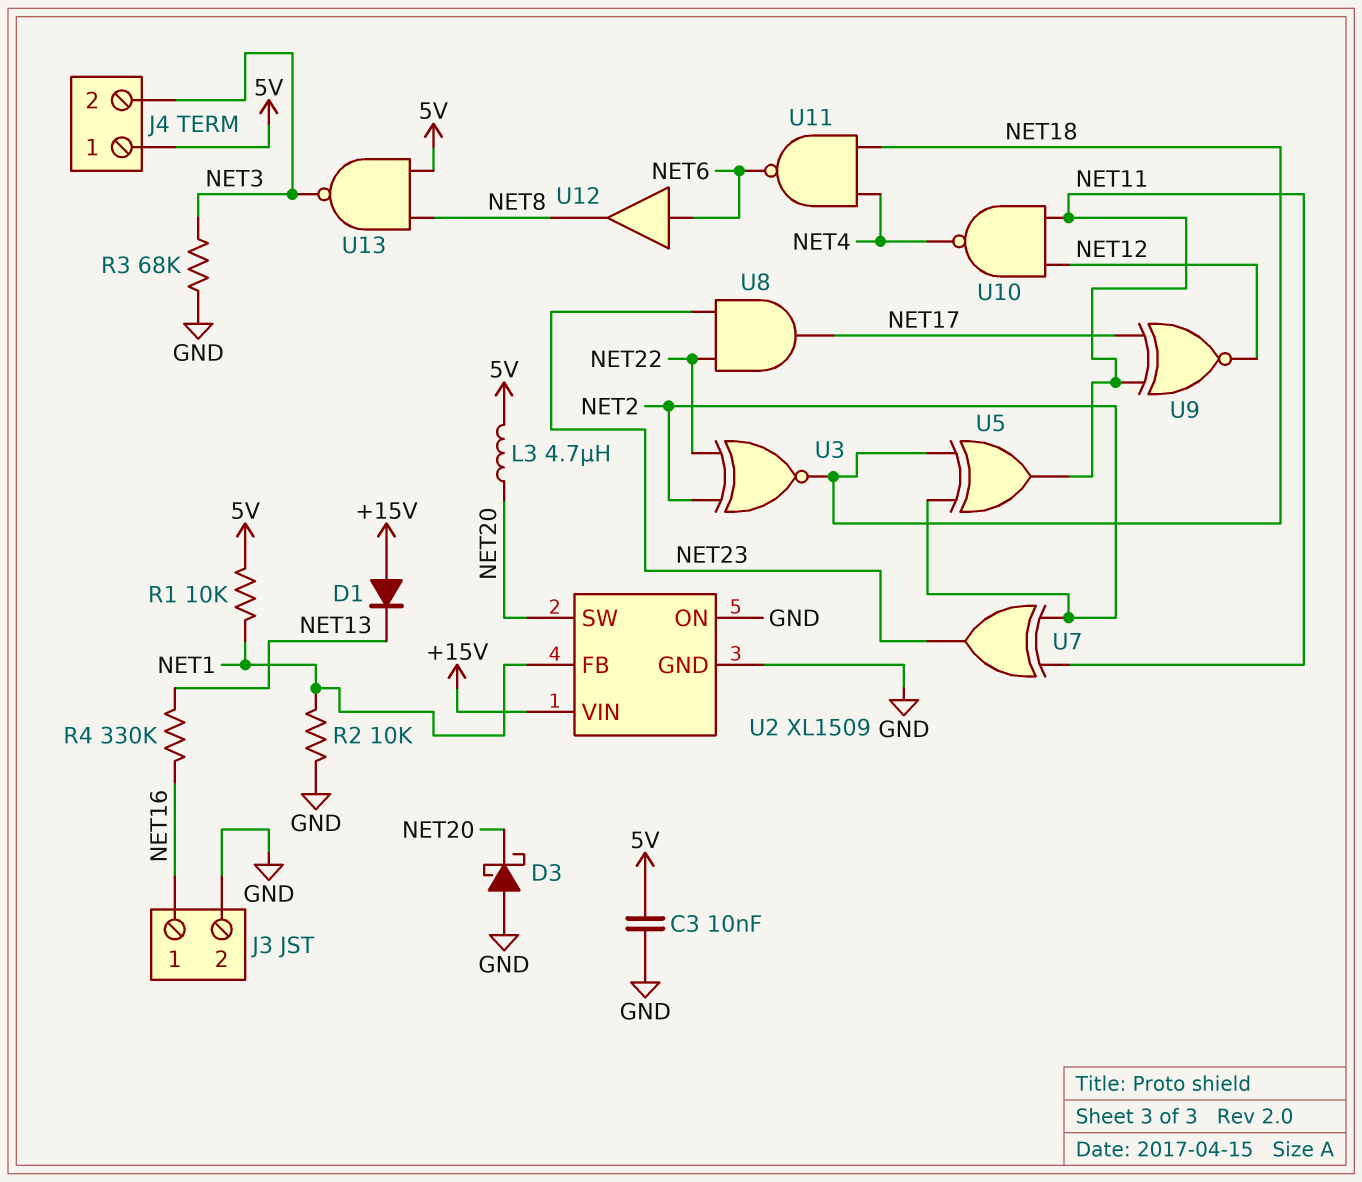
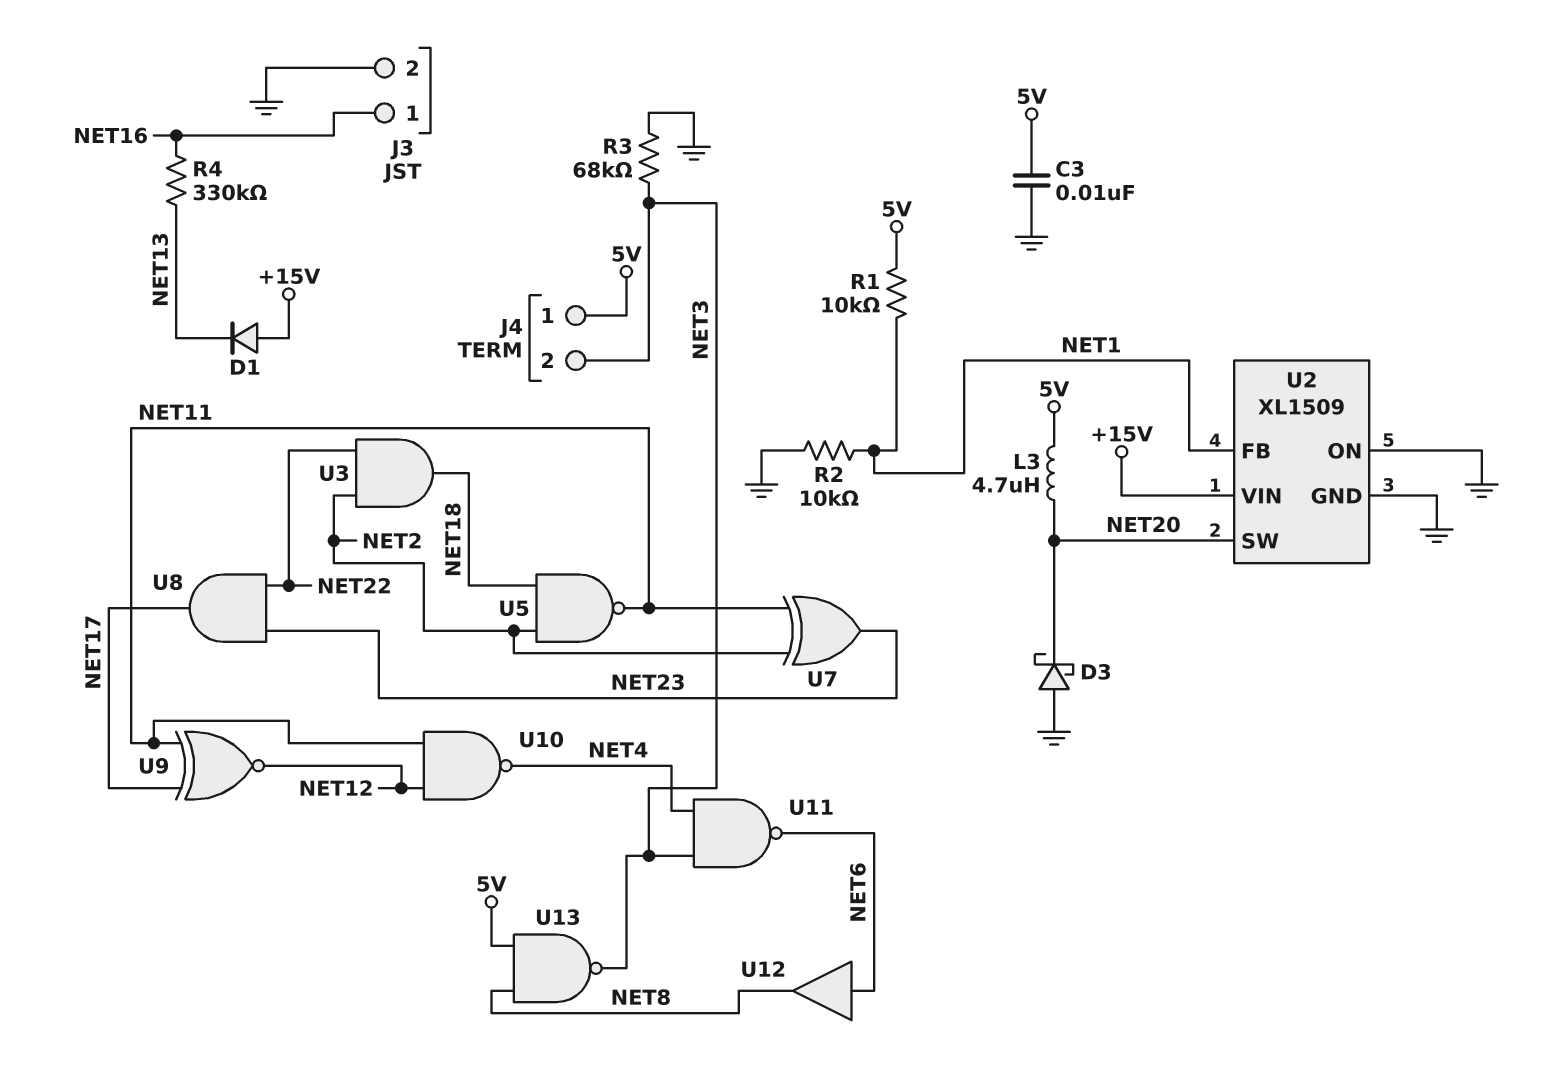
U3: XNOR (in NET2, in NET22, out NET18) -> AND (in NET2, in NET22, out NET18)
U5: XOR (in NET2, in NET18, out NET11) -> NAND (in NET2, in NET18, out NET11)
U11: NAND (in NET4, in NET18, out NET6) -> NAND (in NET3, in NET4, out NET6)

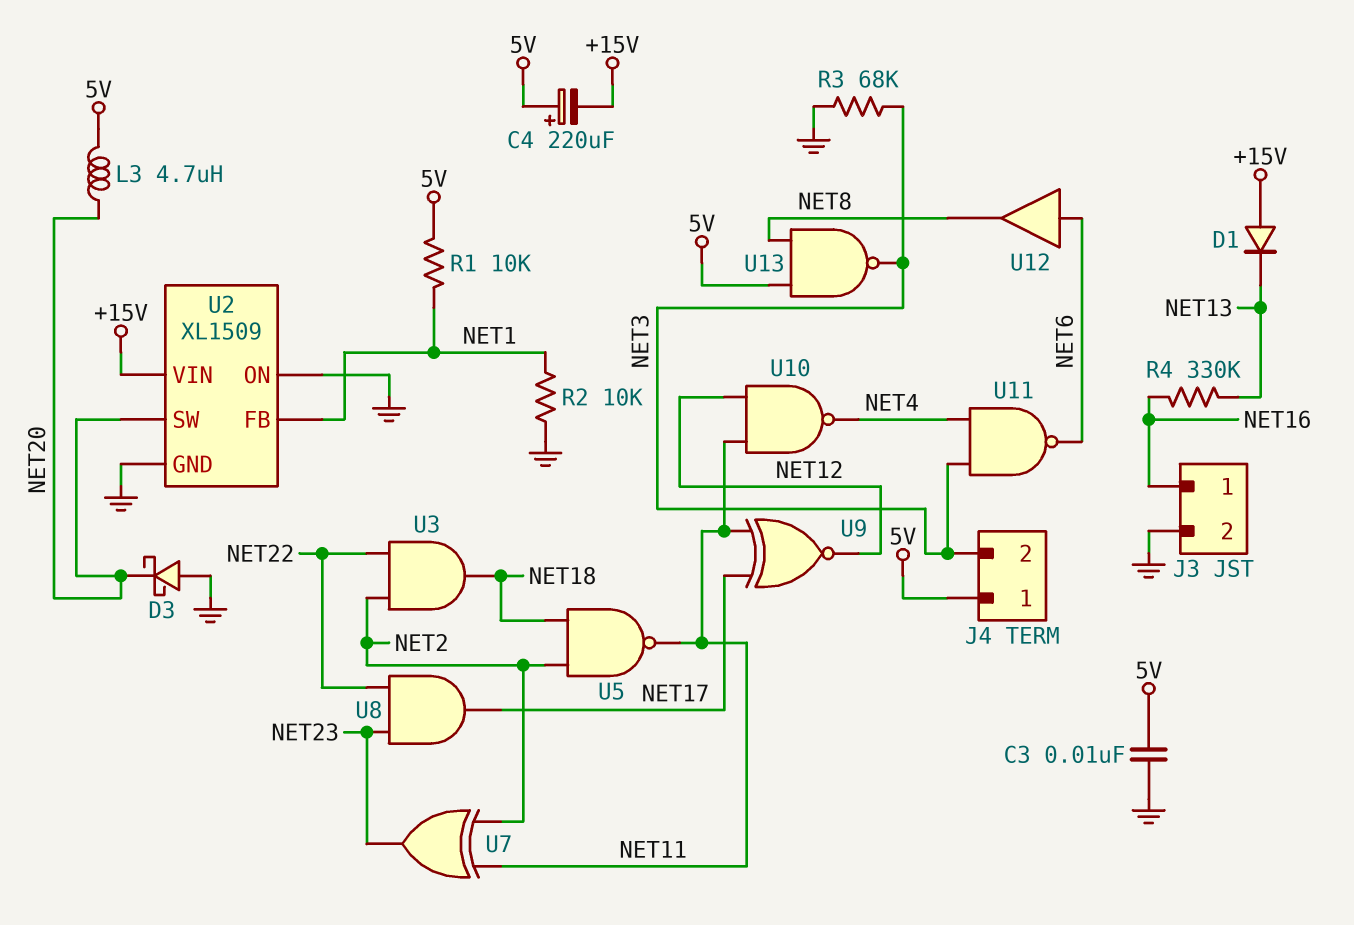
C4: none -> 220uF (plus 5V, minus +15V)

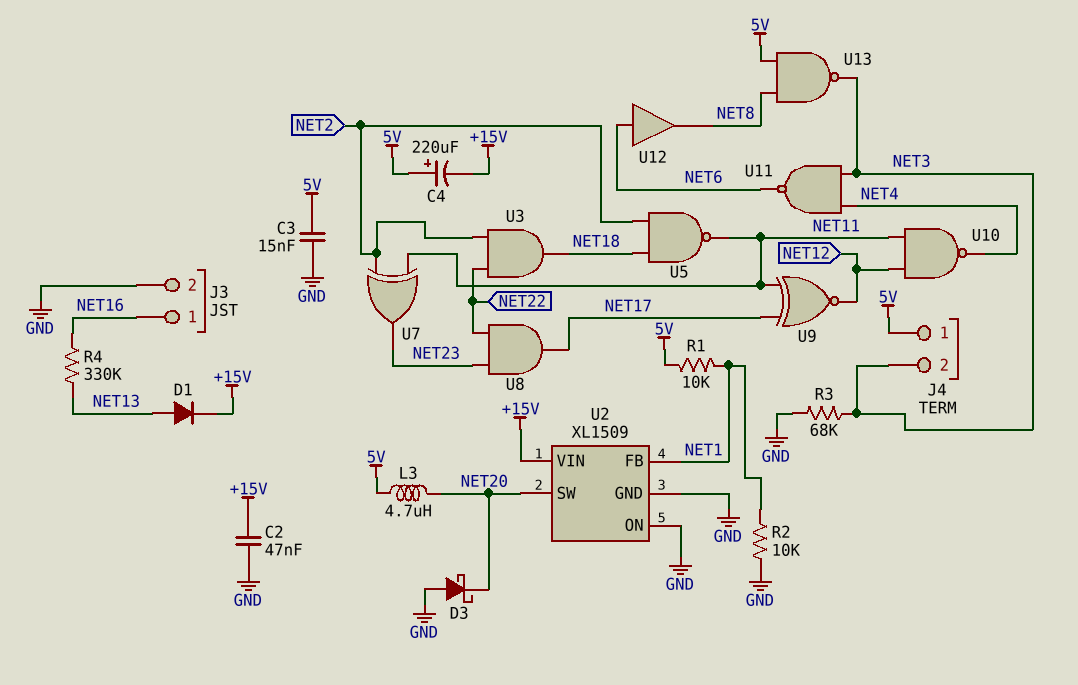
C2: none -> 47nF (+15V, GND)
C3: 10nF (5V, GND) -> 15nF (5V, GND)
D1: diode (A +15V, K NET13) -> diode (A NET13, K +15V)

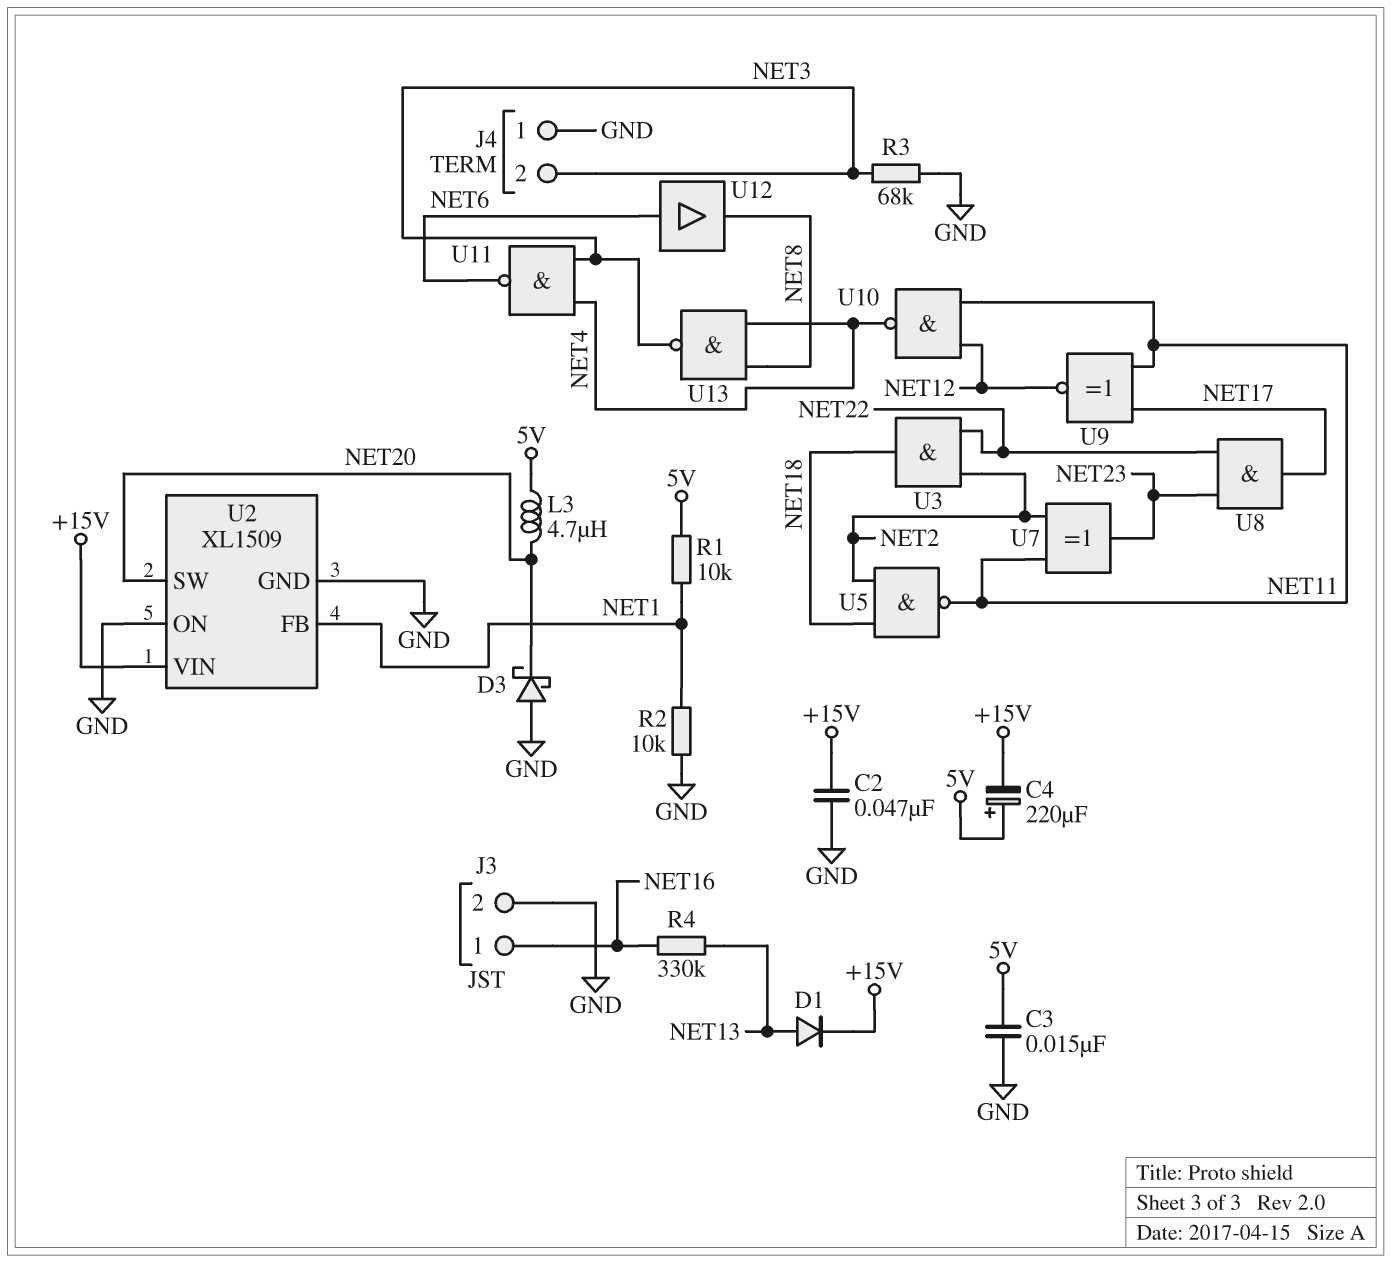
J4 pin 1: 5V -> GND
U13: NAND (in 5V, in NET8, out NET3) -> NAND (in NET4, in NET8, out NET3)

